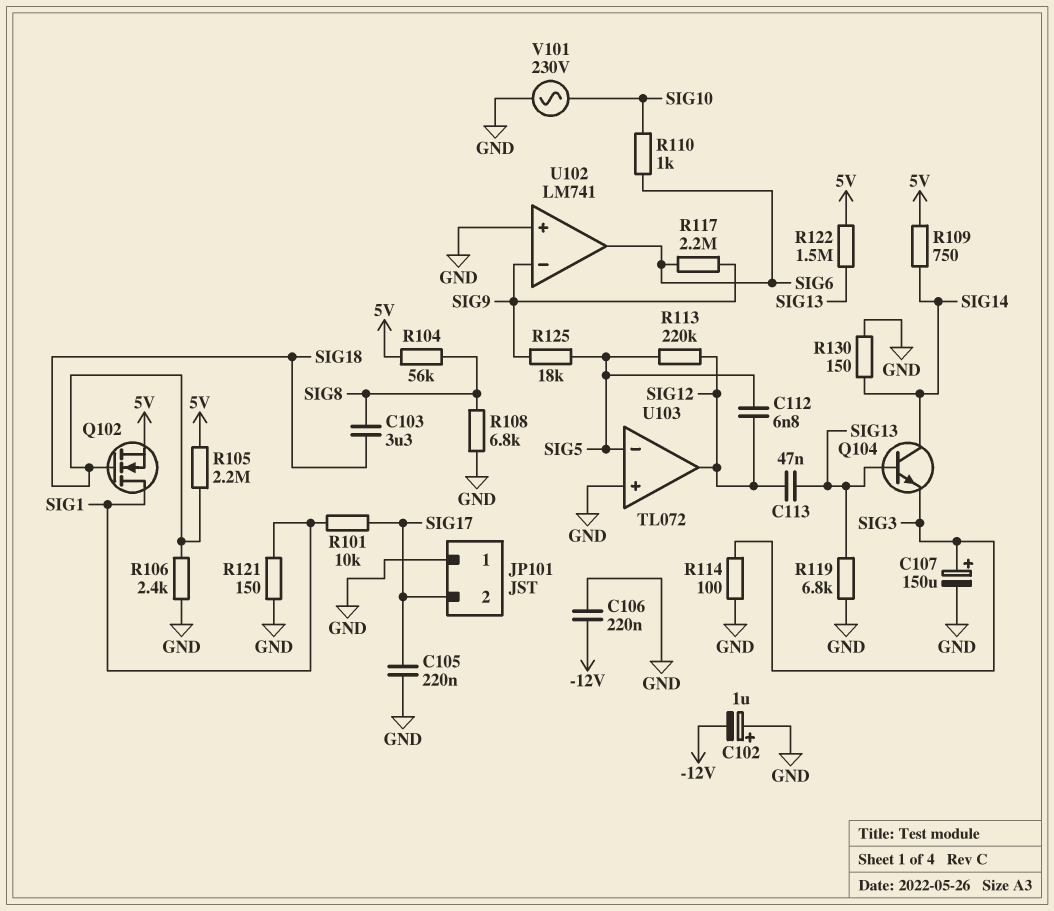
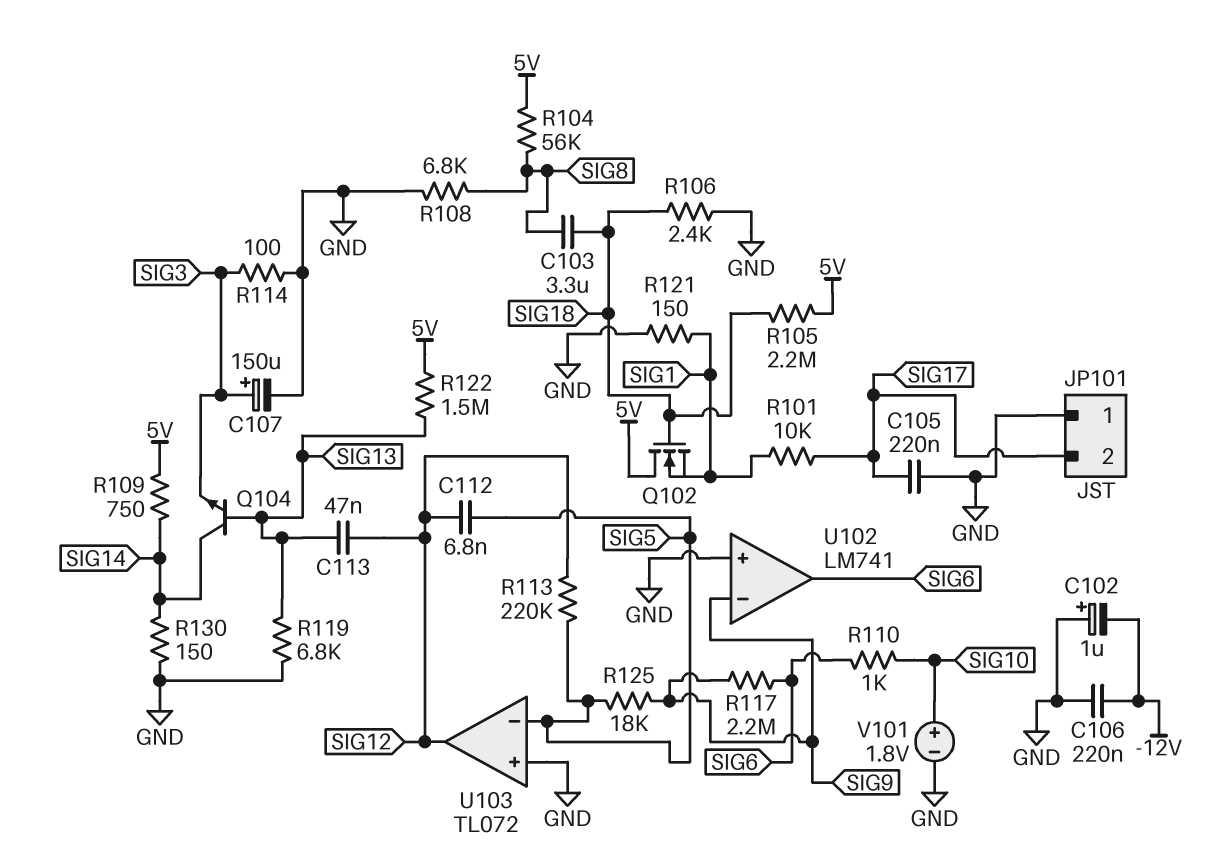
Q102: NMOS (G SIG18, D SIG1, S 5V) -> NMOS (G SIG18, D 5V, S SIG1)
V101: AC 230V (GND, SIG10) -> 1.8V (plus SIG10, minus GND)

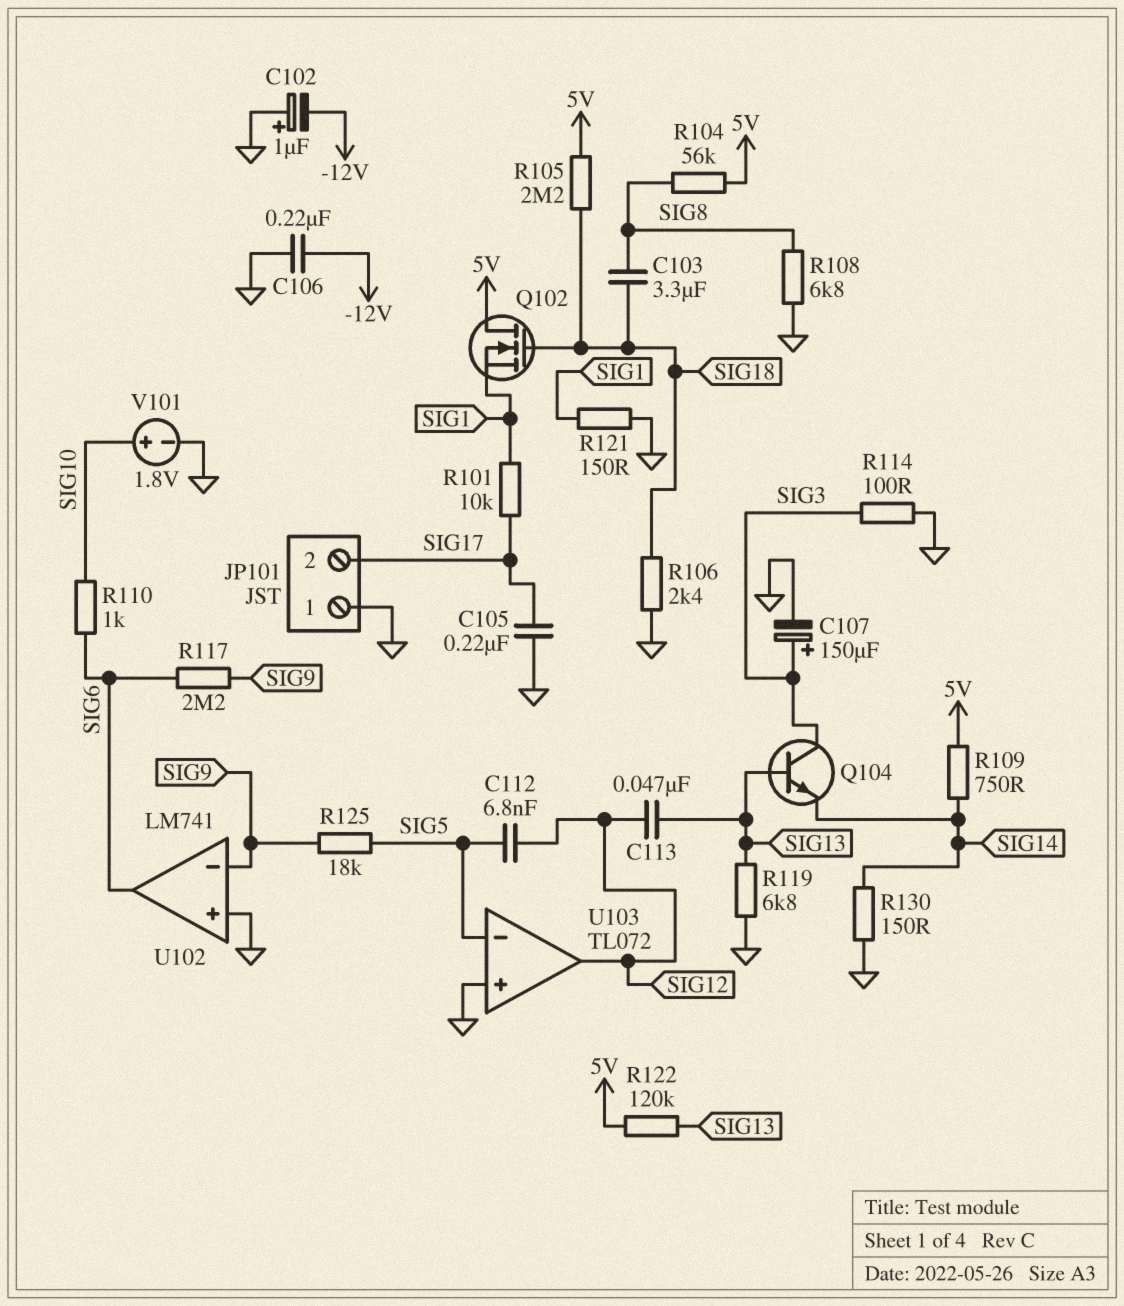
Q104: NPN (B SIG13, C SIG14, E SIG3) -> NPN (B SIG13, C SIG3, E SIG14)
R113: 220k (SIG5, SIG12) -> none
R122: 1.5M (5V, SIG13) -> 120k (5V, SIG13)

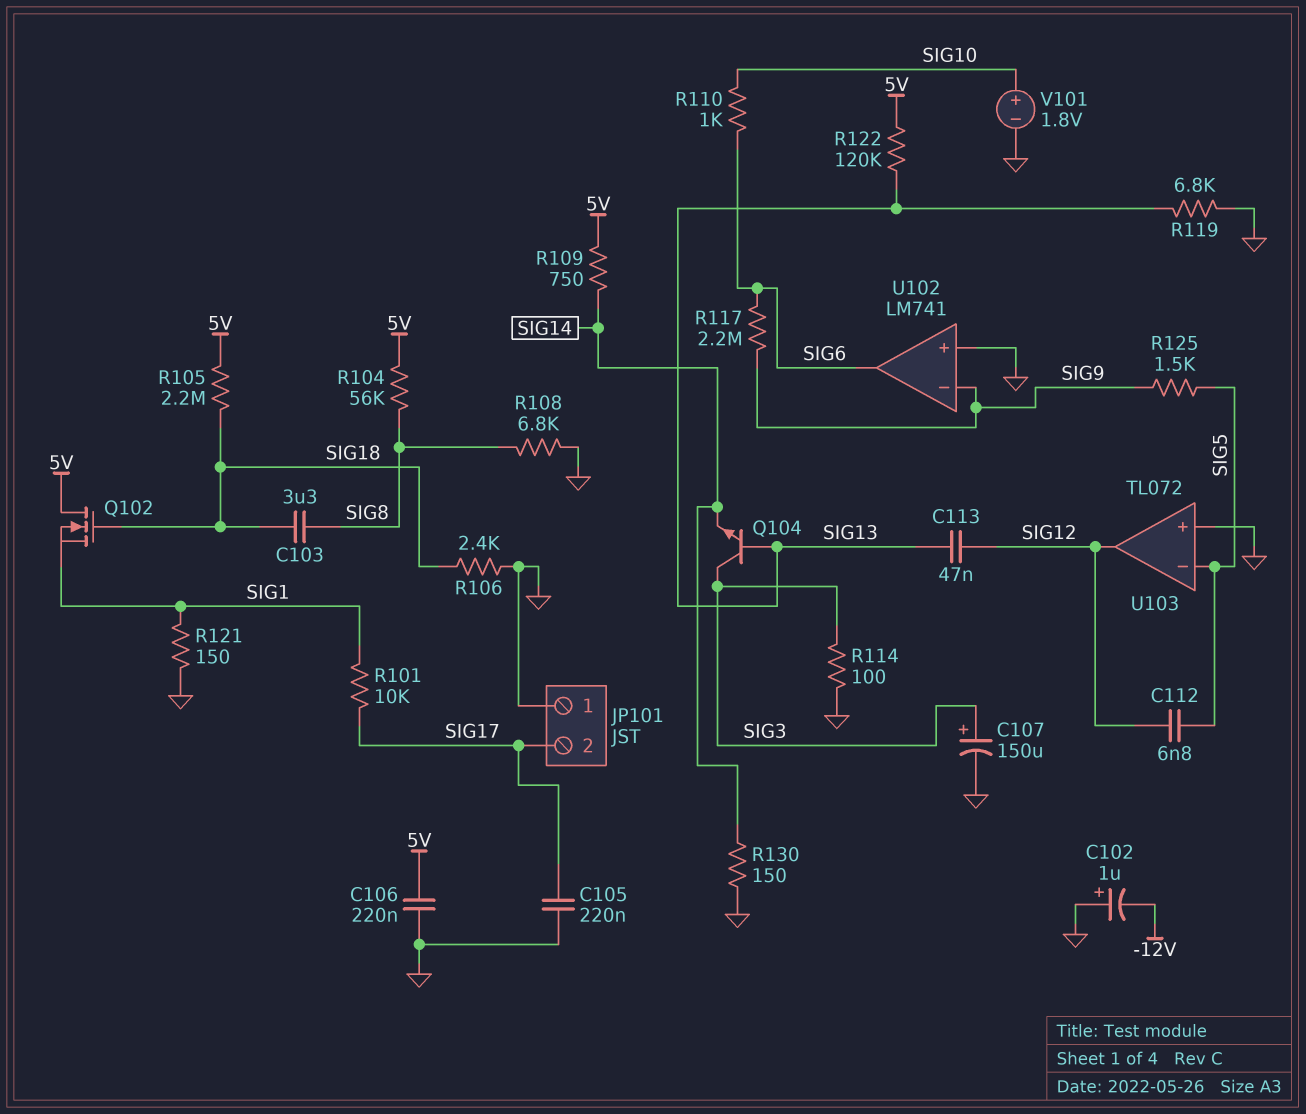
C106: 220nF (-12V, GND) -> 220nF (5V, GND)
R125: 18k (SIG5, SIG9) -> 1.5k (SIG5, SIG9)

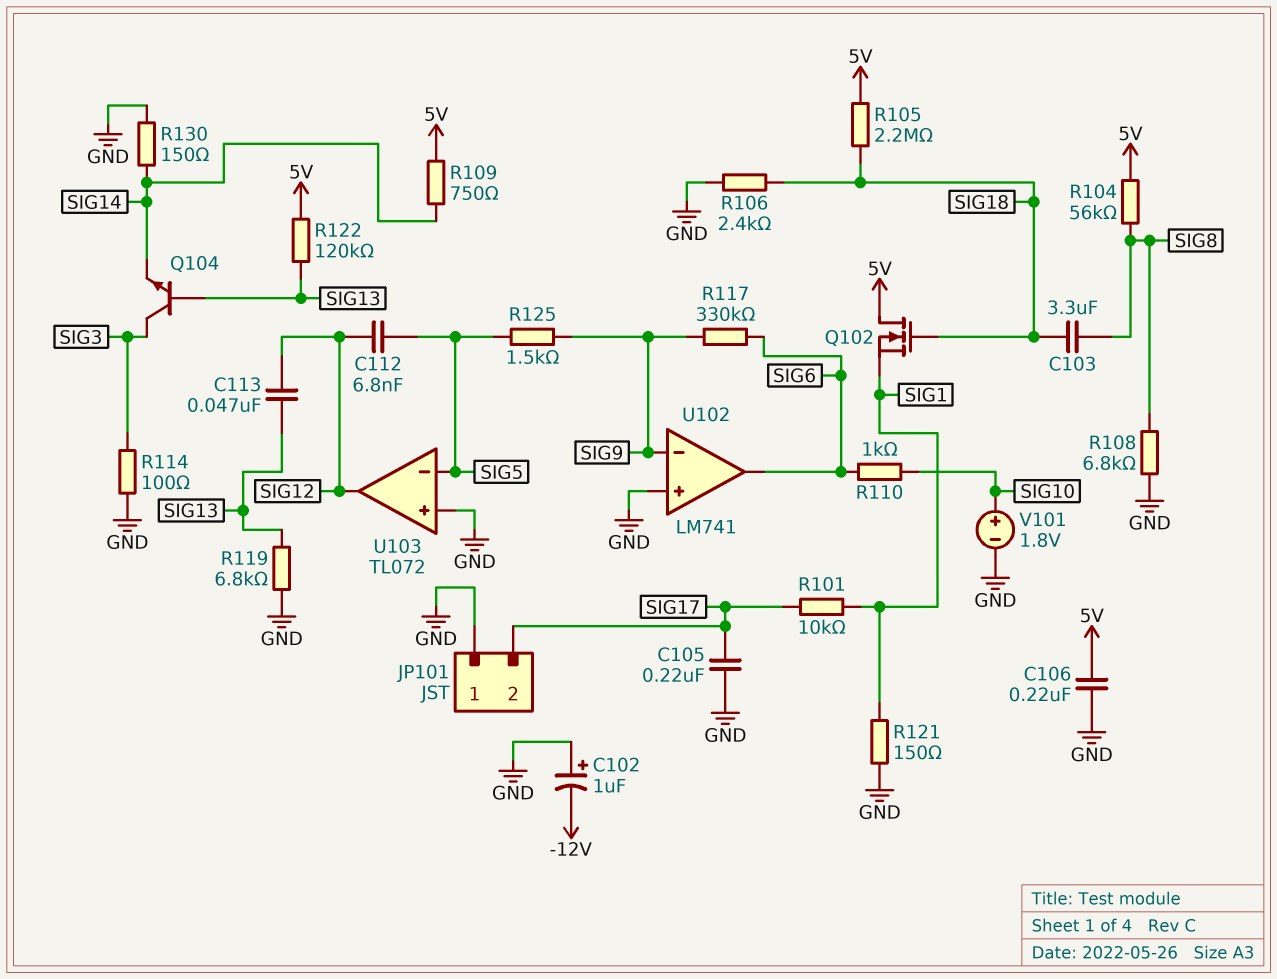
C107: 150uF (plus SIG3, minus GND) -> none
R117: 2.2M (SIG6, SIG9) -> 330k (SIG6, SIG9)

